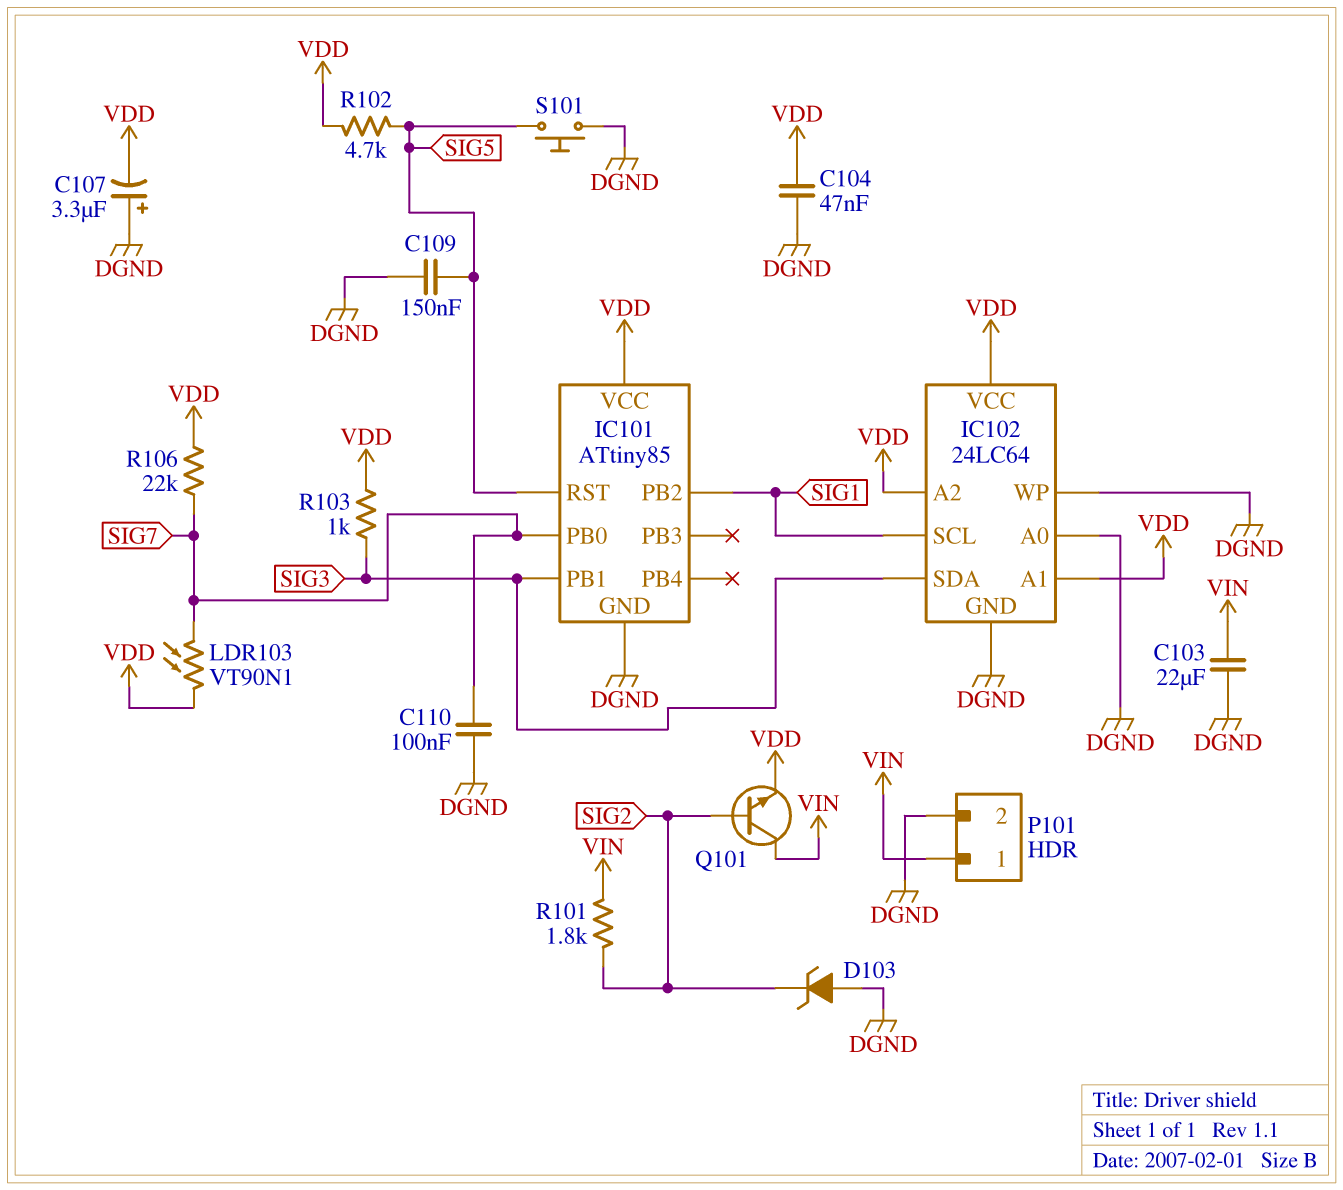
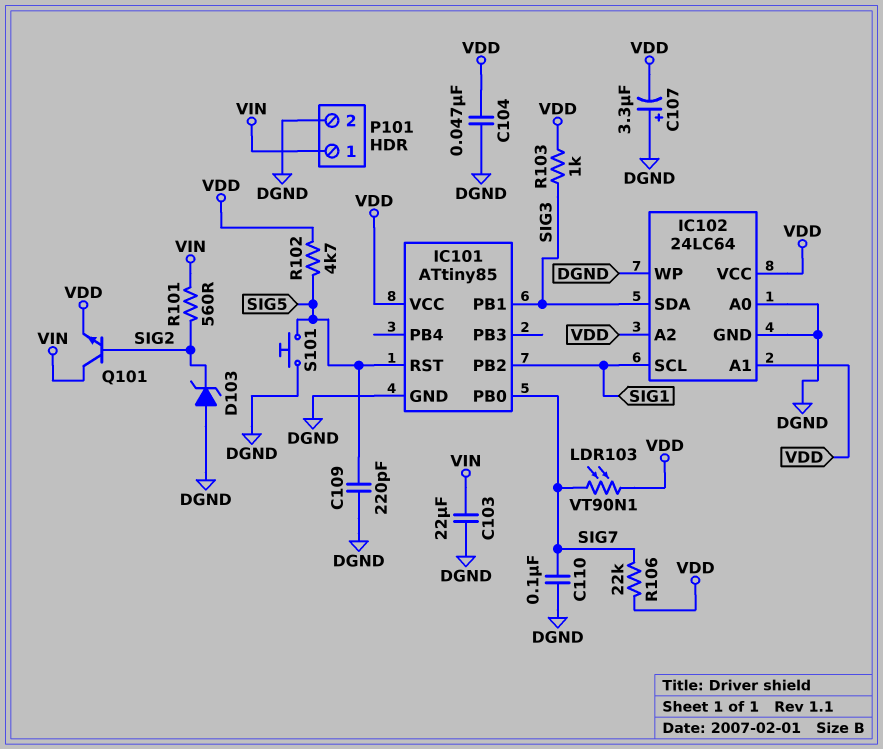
C109: 150nF (DGND, SIG5) -> 220pF (DGND, SIG5)
R101: 1.8k (SIG2, VIN) -> 560 (SIG2, VIN)

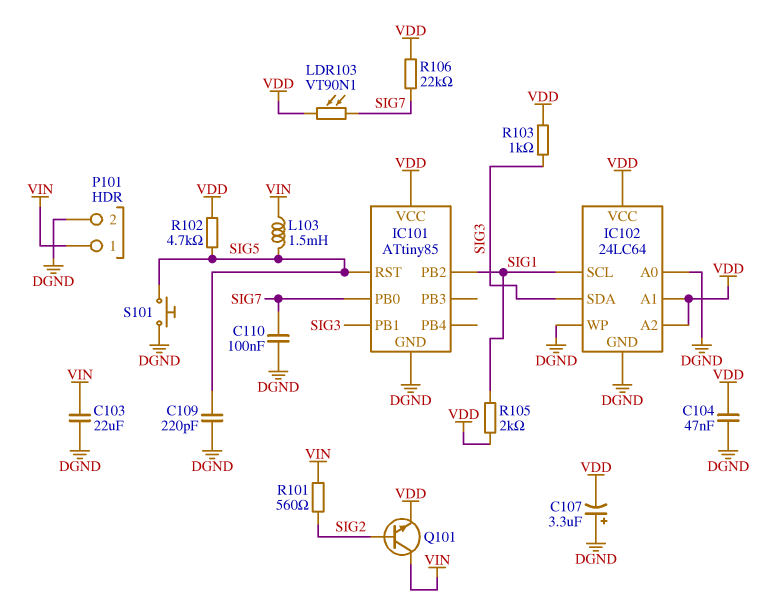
D103: zener (A DGND, K SIG2) -> none
L103: none -> 1.5mH (SIG5, VIN)
R105: none -> 2k (SIG1, VDD)

